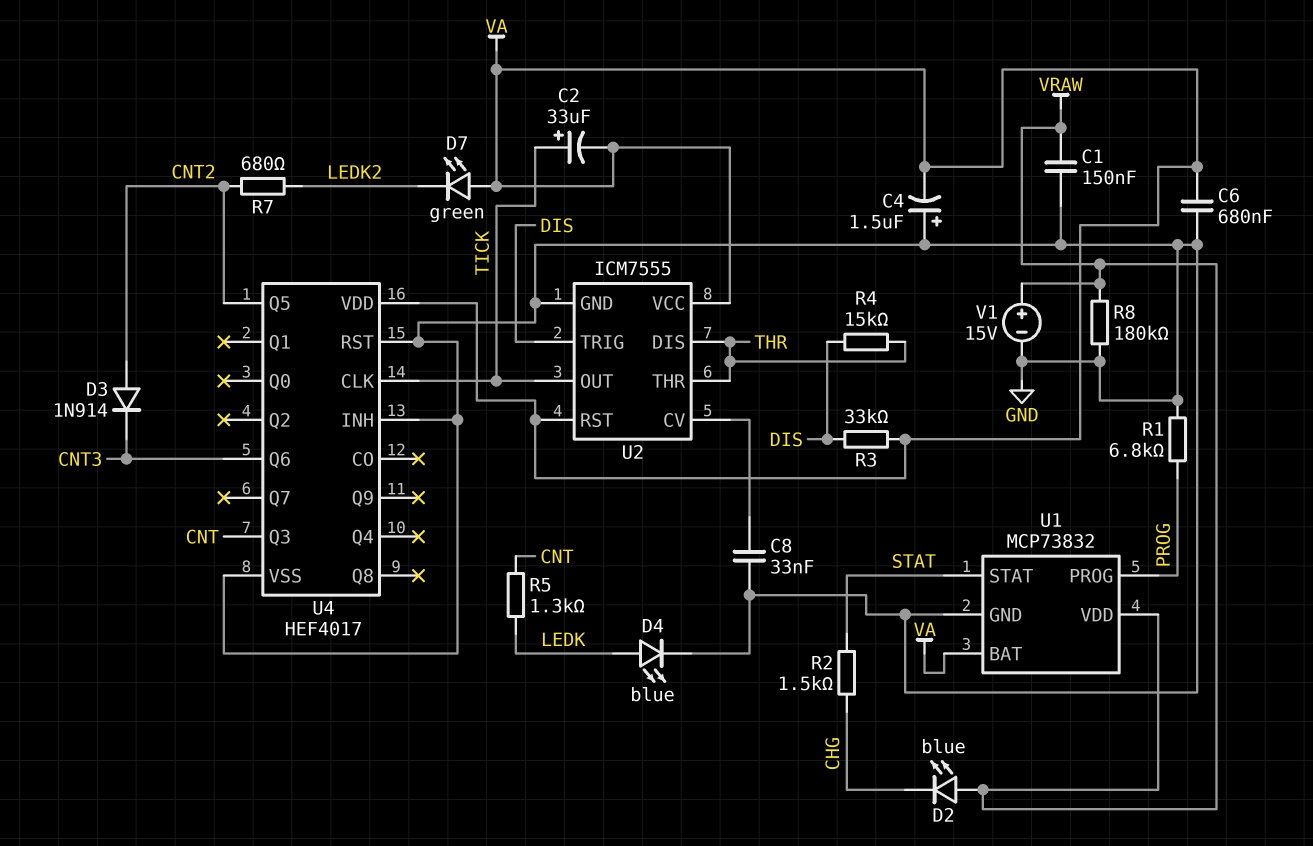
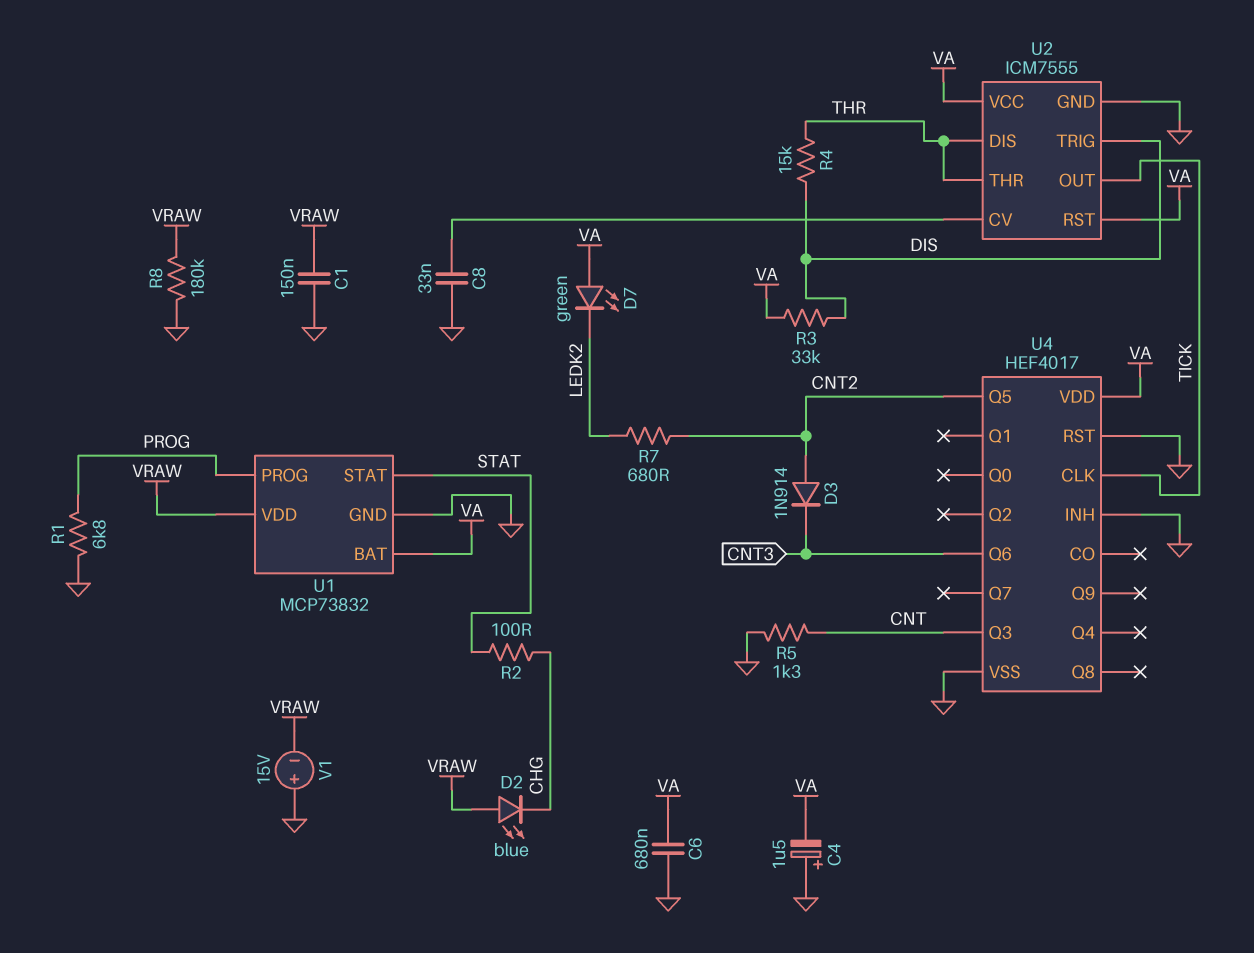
C2: 33uF (plus TICK, minus VA) -> none
D4: LED blue (A LEDK, K GND) -> none
R2: 1.5k (CHG, STAT) -> 100 (CHG, STAT)
R5: 1.3k (CNT, LEDK) -> 1.3k (CNT, GND)
V1: 15V (plus VRAW, minus GND) -> 15V (plus GND, minus VRAW)

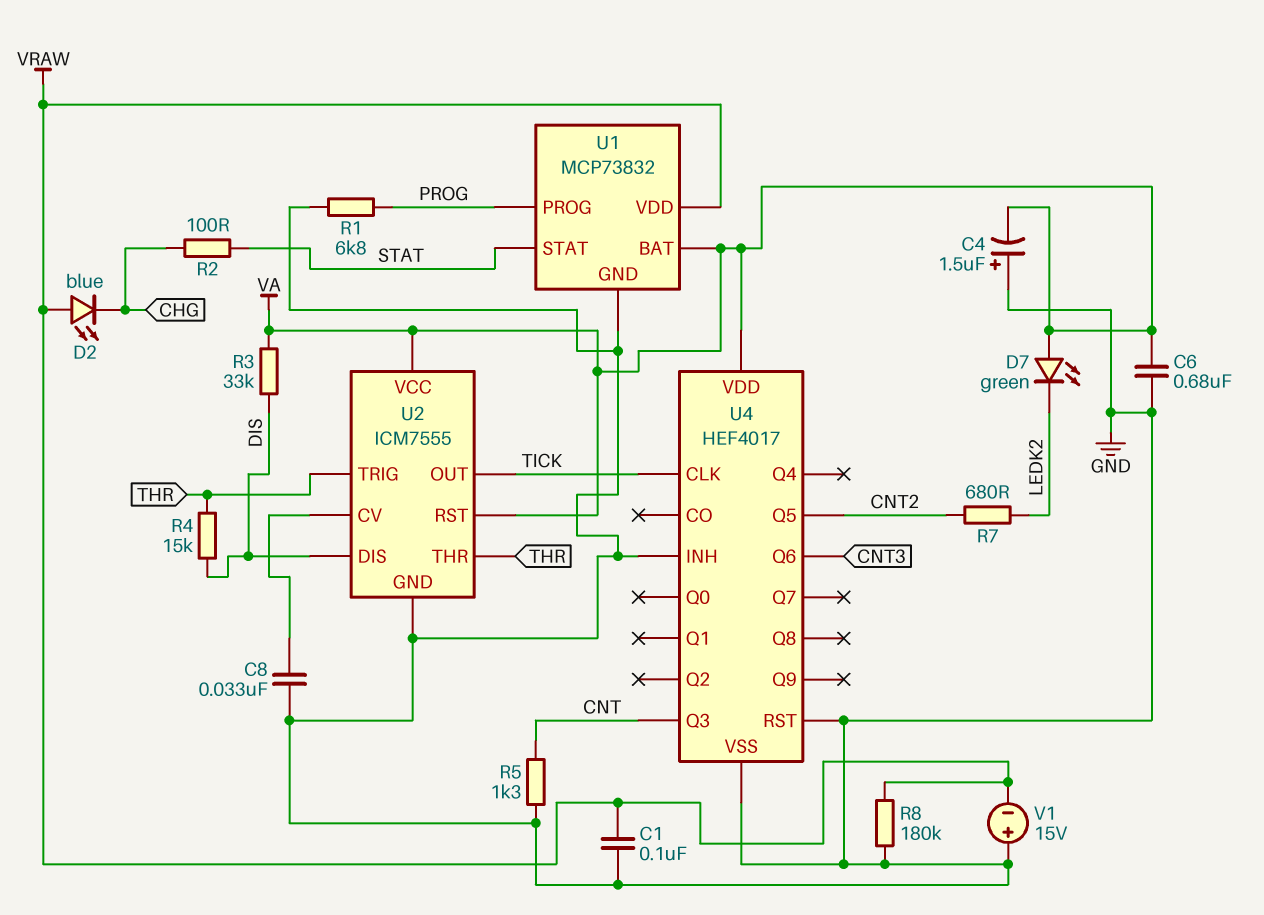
C1: 150nF (GND, VRAW) -> 100nF (GND, VRAW)
D3: diode 1N914 (A CNT2, K CNT3) -> none
U2 pin DIS: THR -> DIS
U2 pin TRIG: DIS -> THR

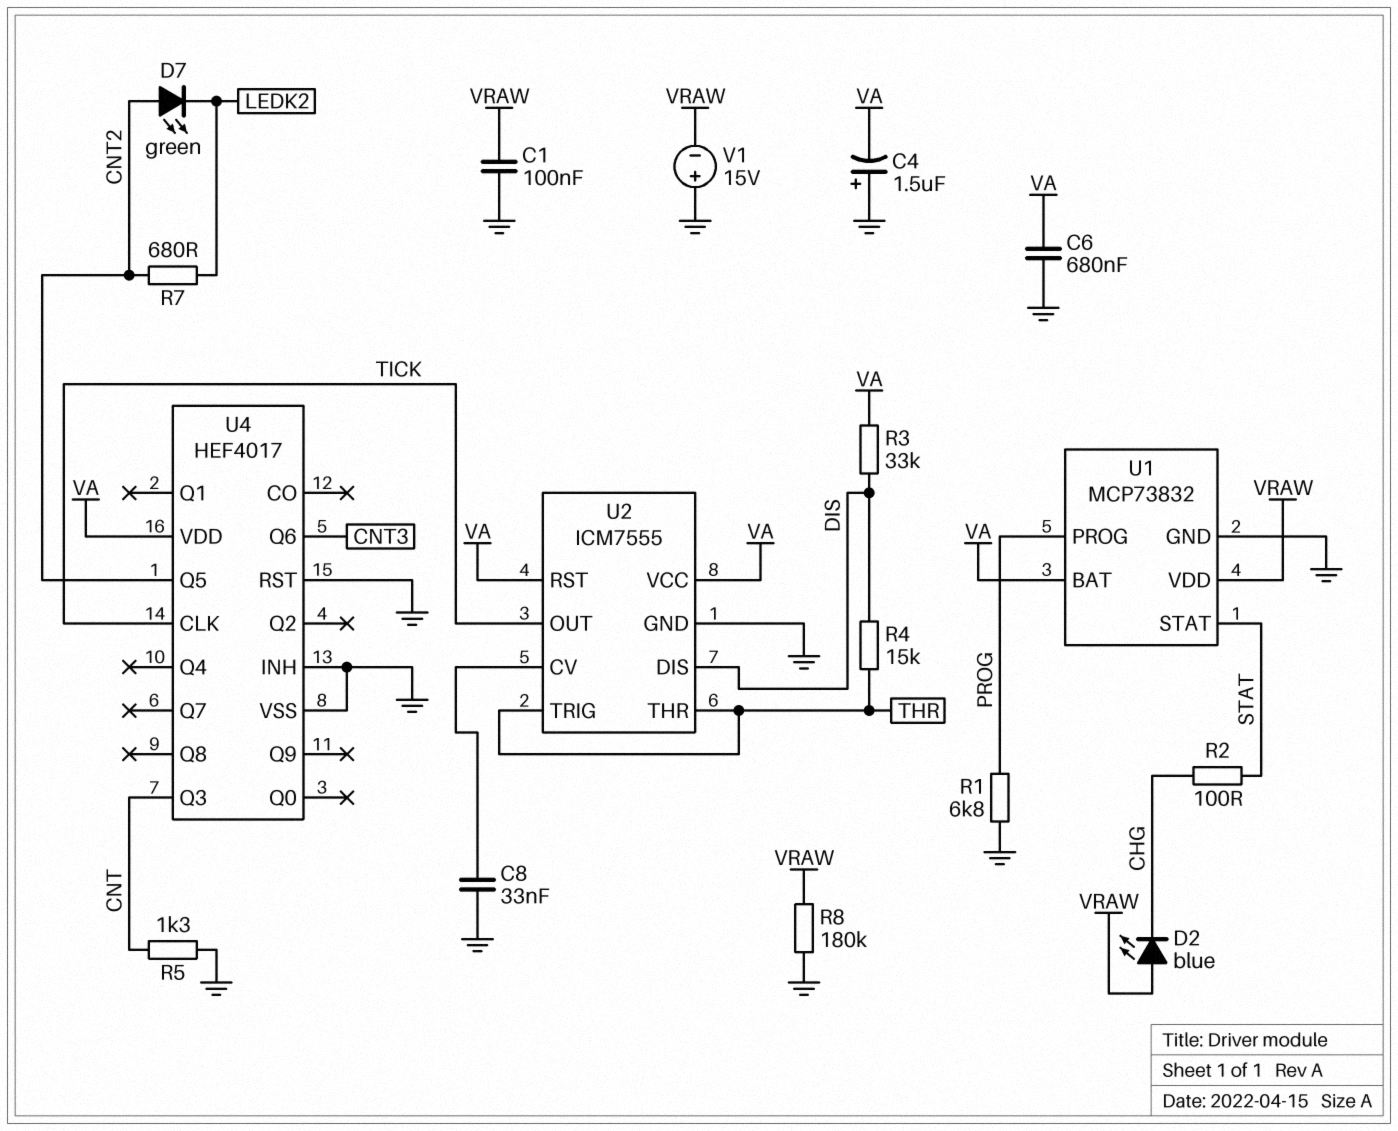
D7: LED green (A VA, K LEDK2) -> LED green (A CNT2, K LEDK2)

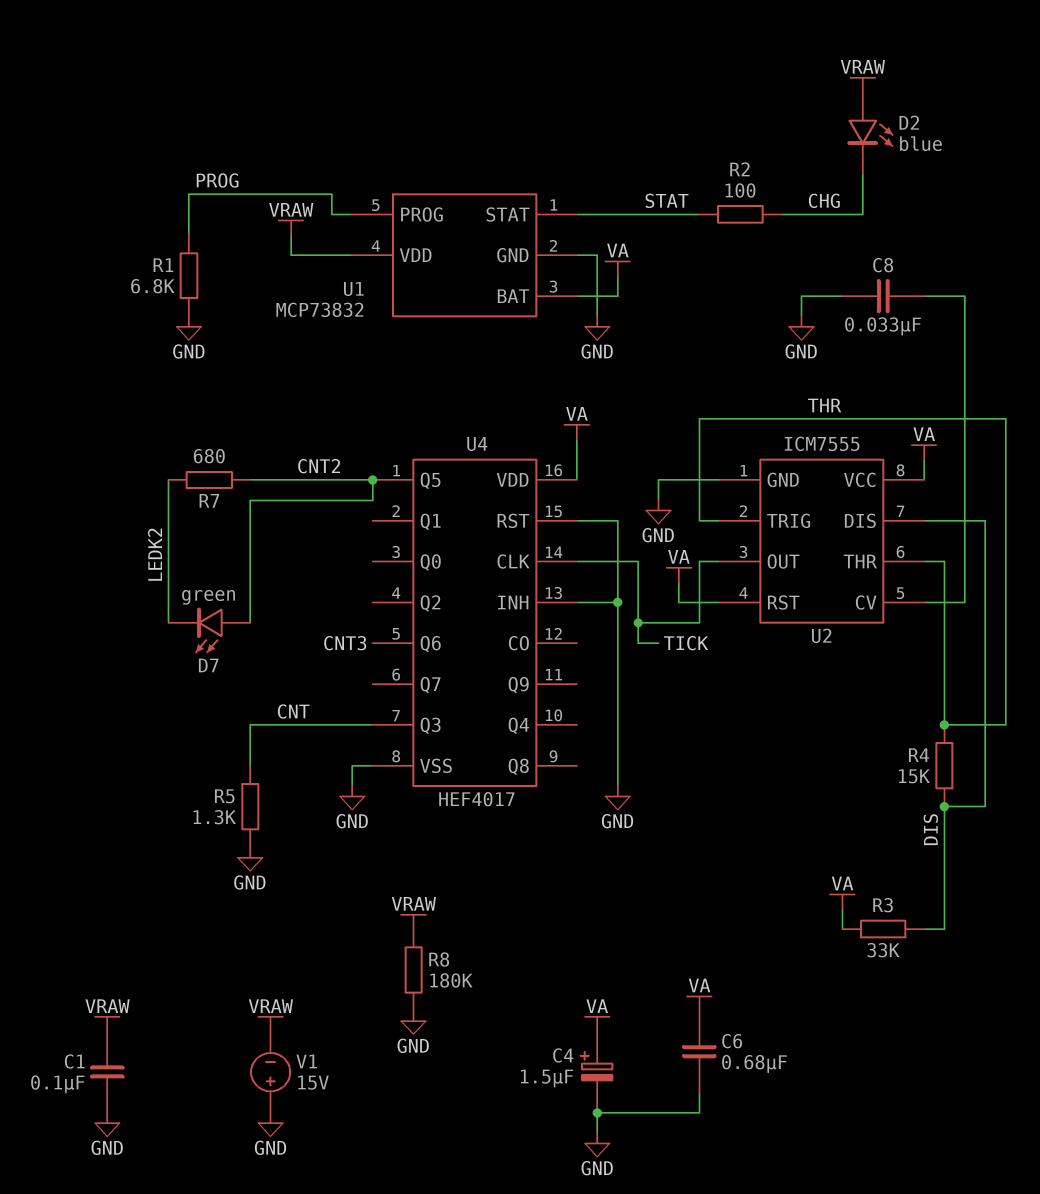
C4: 1.5uF (plus GND, minus VA) -> 1.5uF (plus VA, minus GND)

